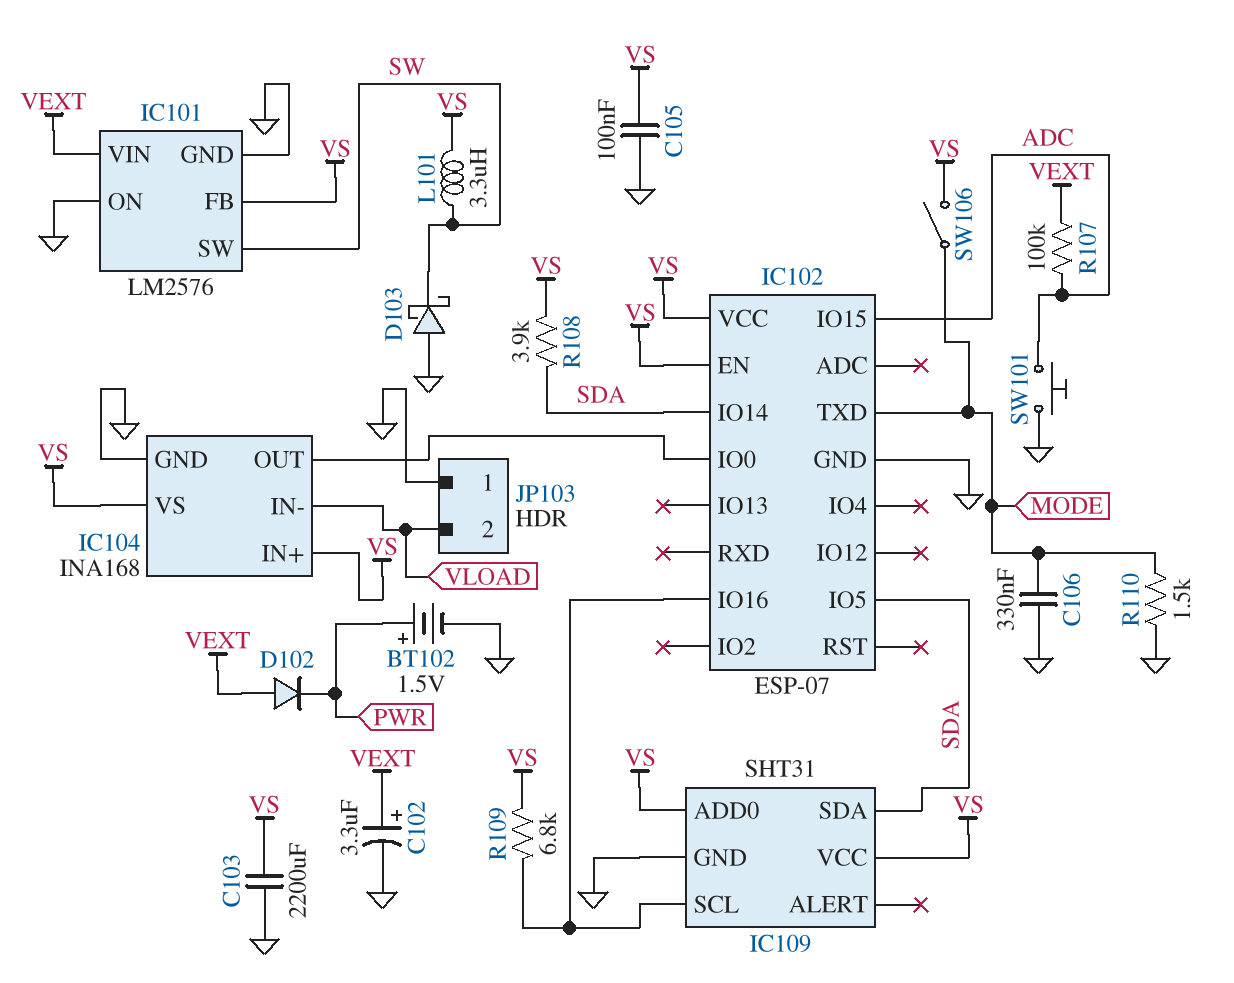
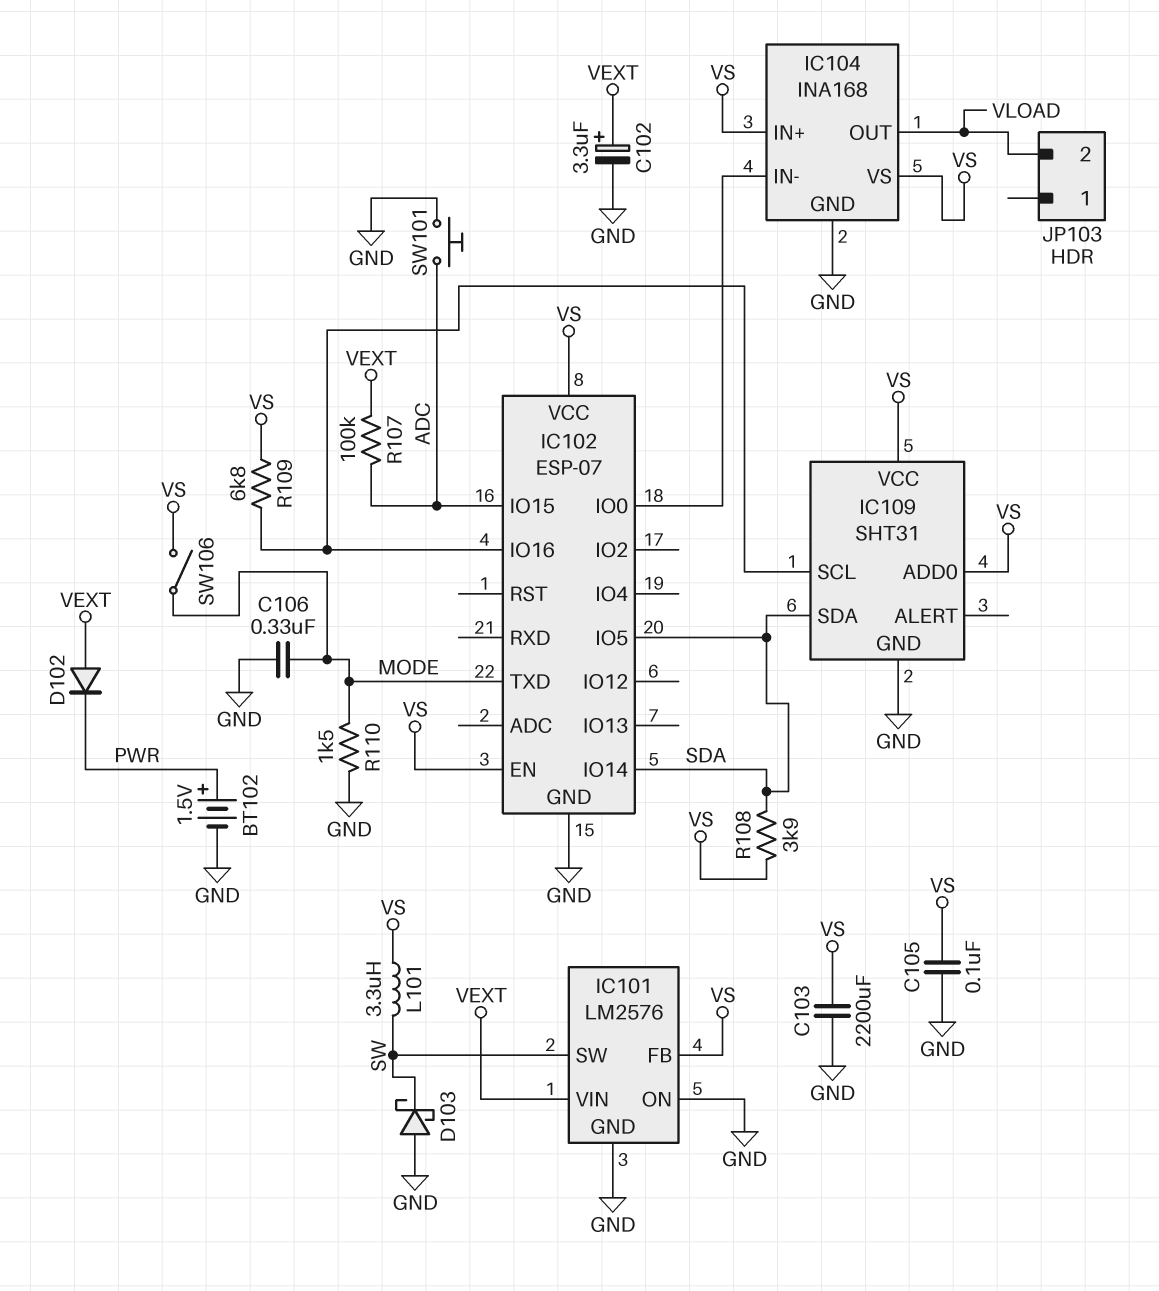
IC104 pin IN-: VLOAD -> IC102/IO0
IC104 pin OUT: IC102/IO0 -> VLOAD
JP103 pin 1: GND -> none

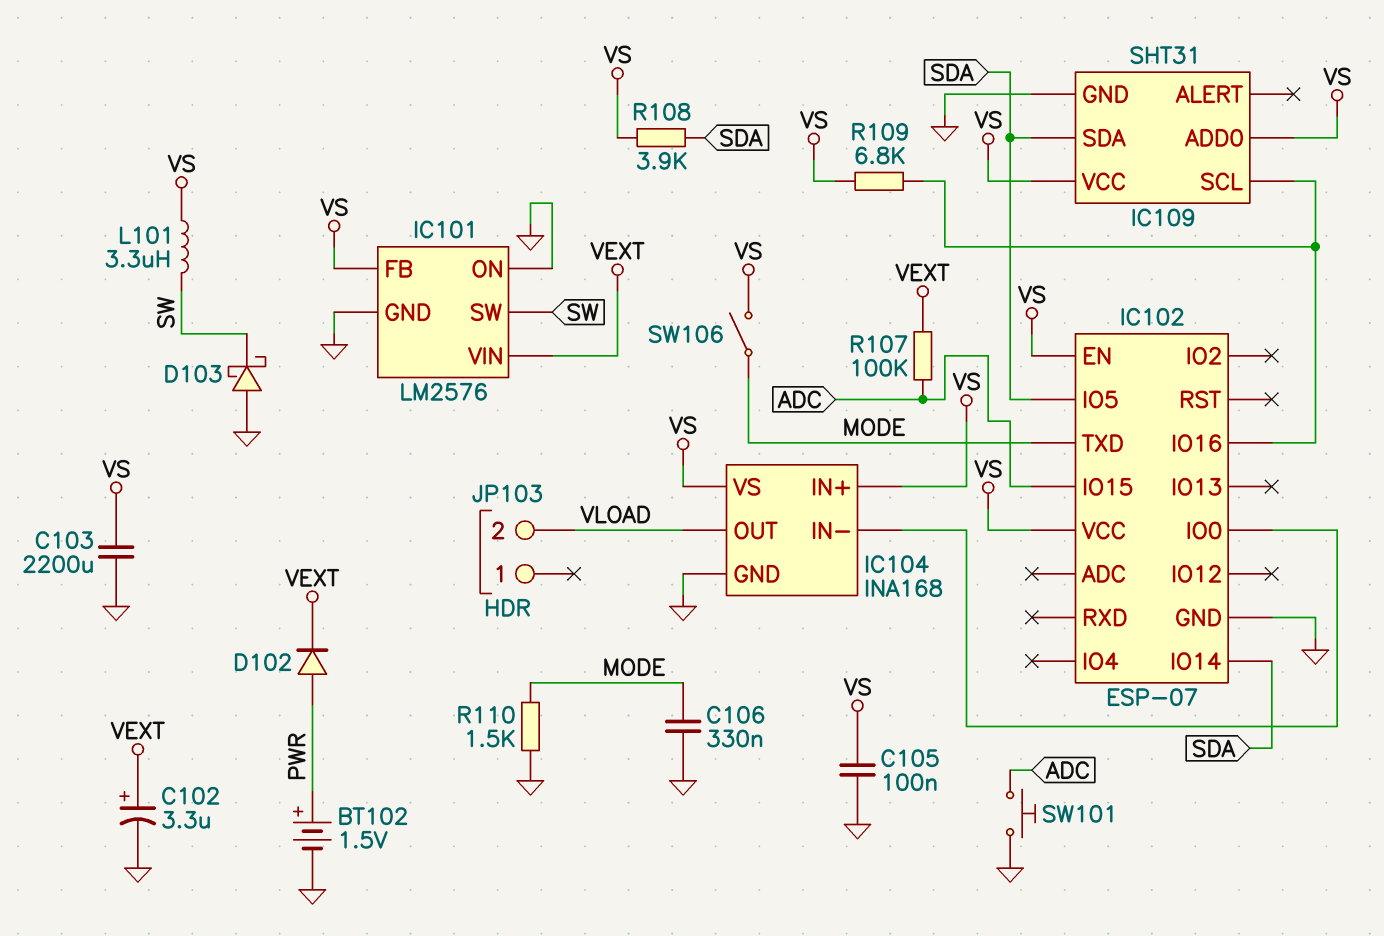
D102: diode (A VEXT, K PWR) -> diode (A PWR, K VEXT)

